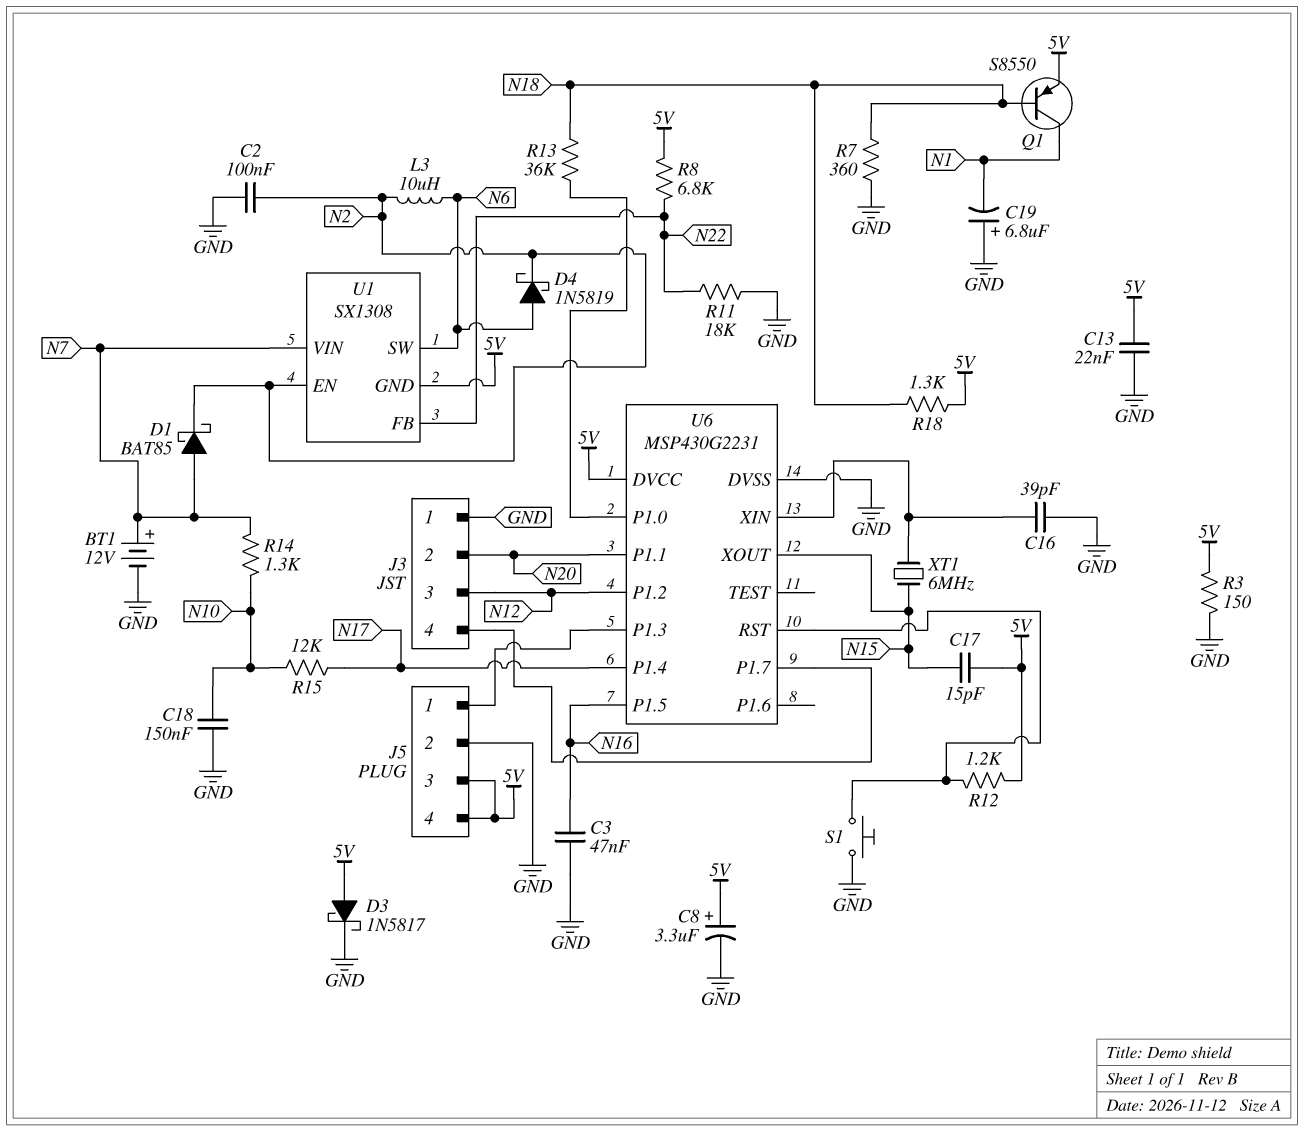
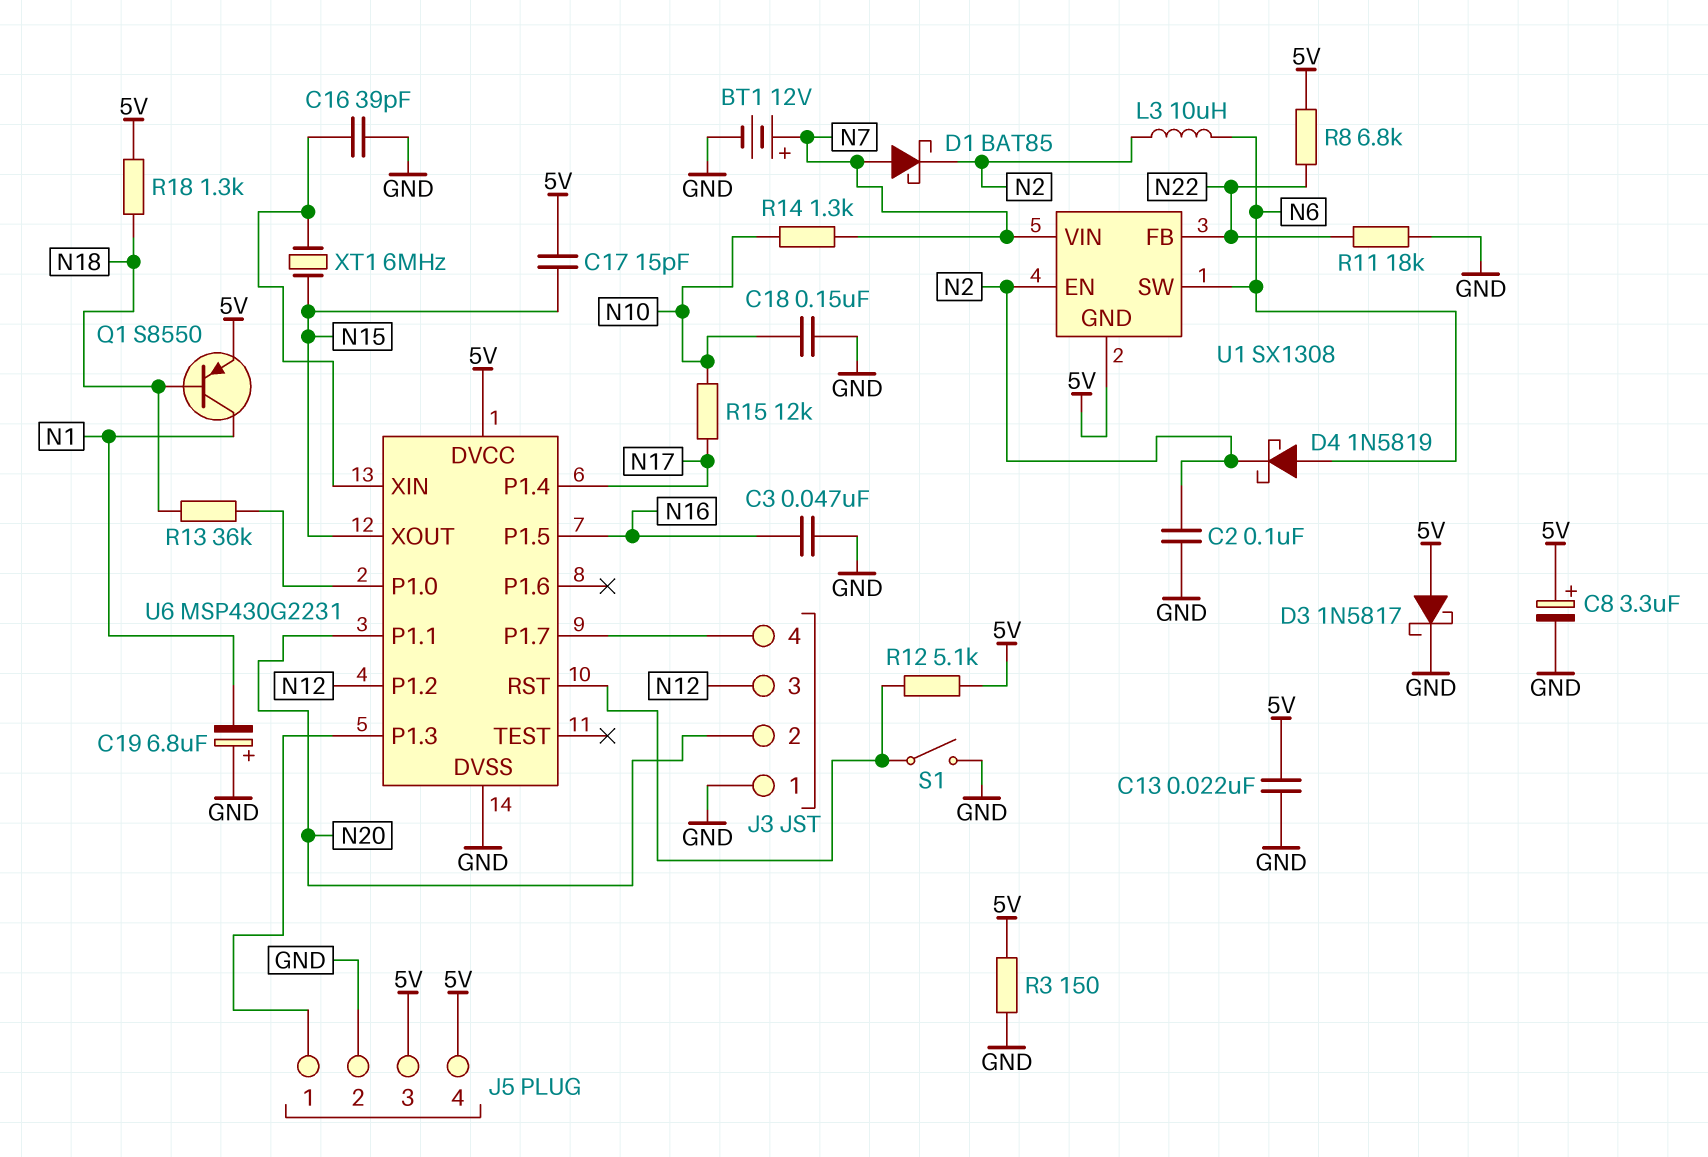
R7: 360 (GND, N18) -> none
R12: 1.2k (5V, U6/RST) -> 5.1k (5V, U6/RST)
S1: button (GND, U6/RST) -> switch (GND, U6/RST)

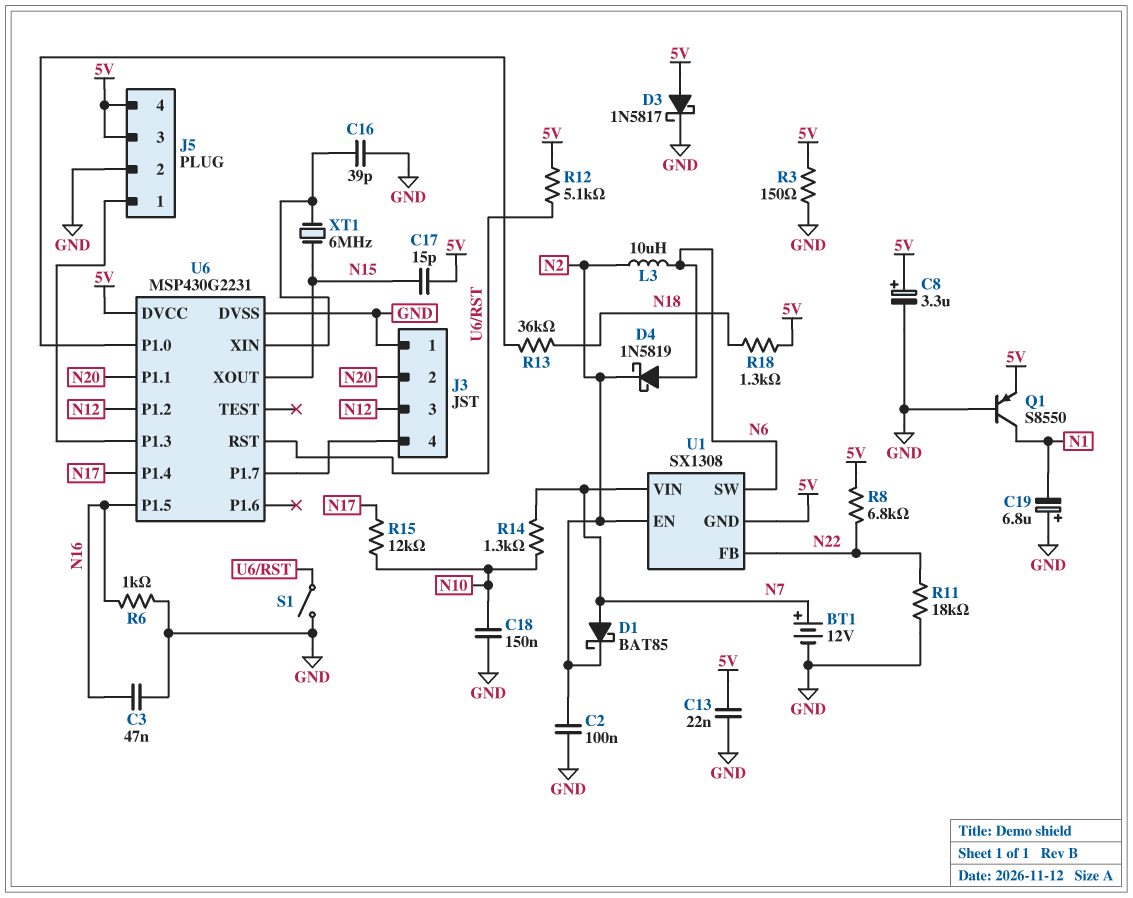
Q1: PNP S8550 (B N18, C N1, E 5V) -> PNP S8550 (B GND, C N1, E 5V)
R6: none -> 1k (GND, N16)

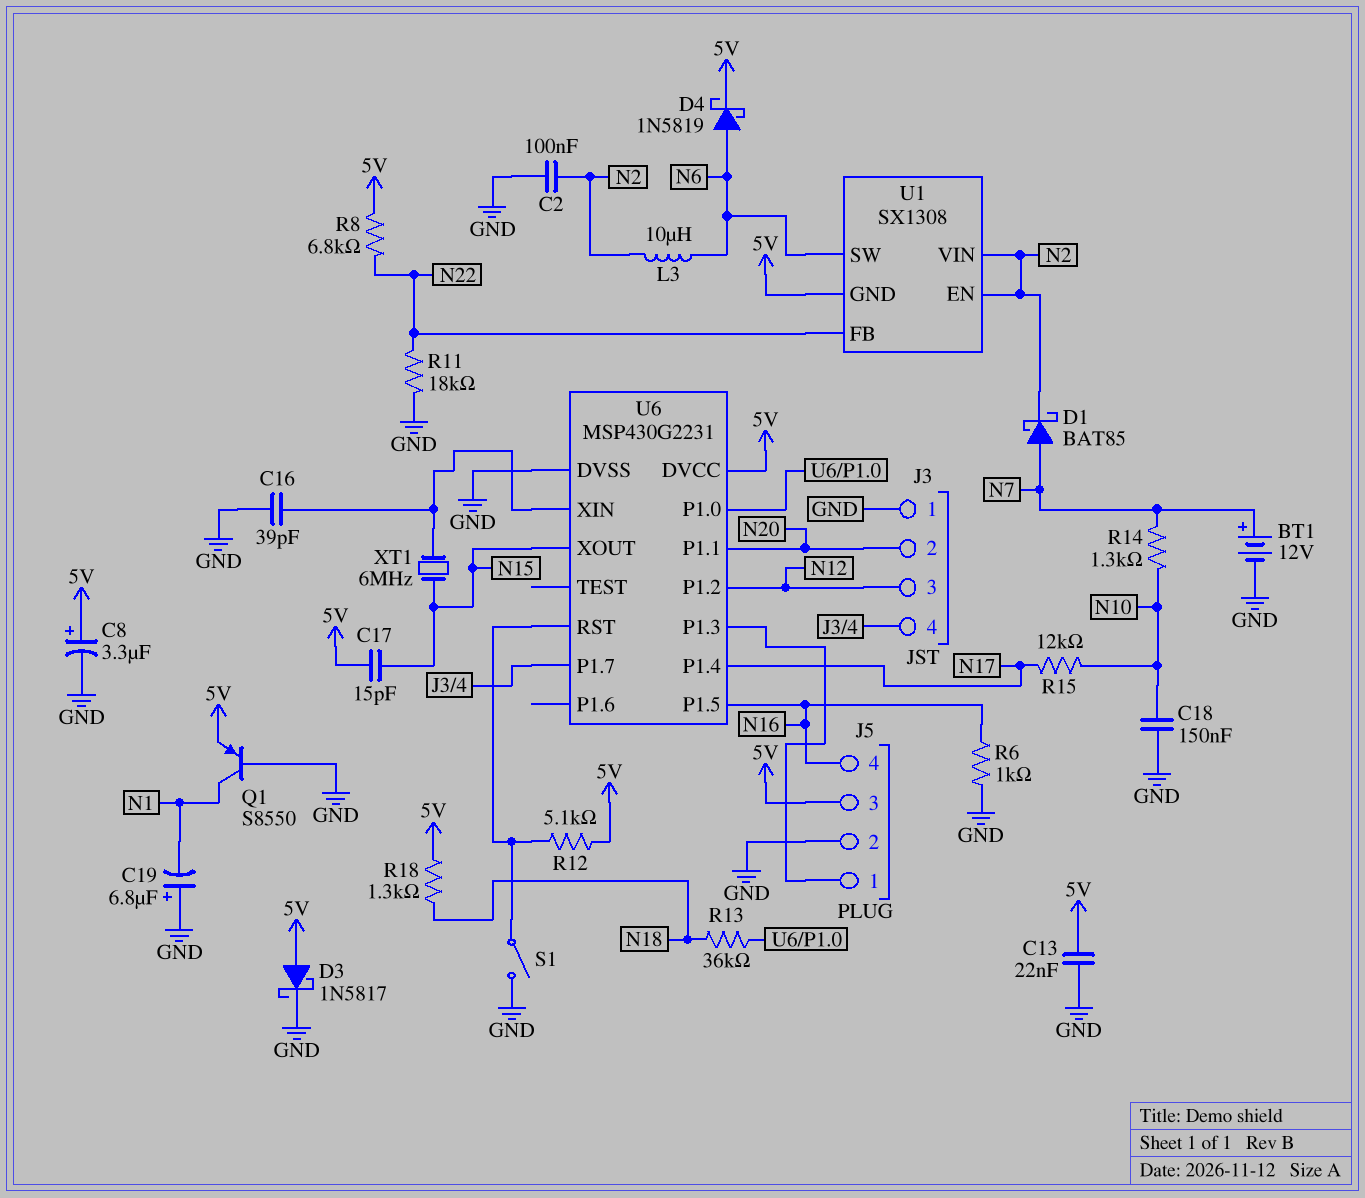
C3: 47nF (GND, N16) -> none
D4: schottky 1N5819 (A N6, K N2) -> schottky 1N5819 (A N6, K 5V)
J5 pin 4: 5V -> N16
R3: 150 (5V, GND) -> none
U1 pin VIN: N7 -> N2

